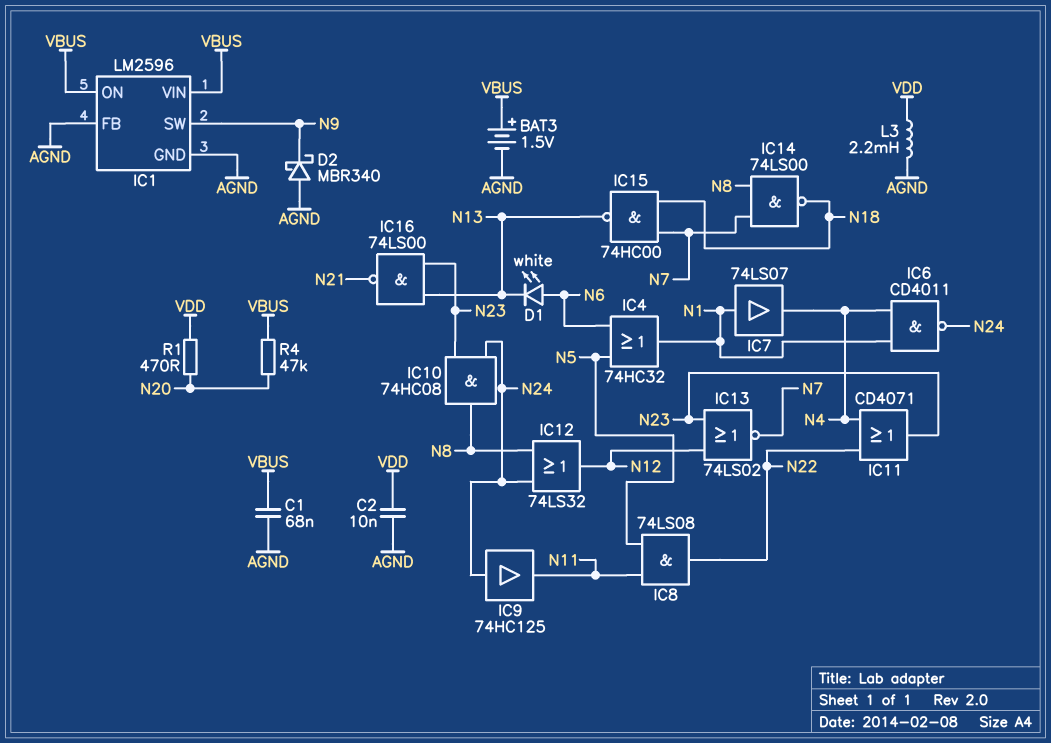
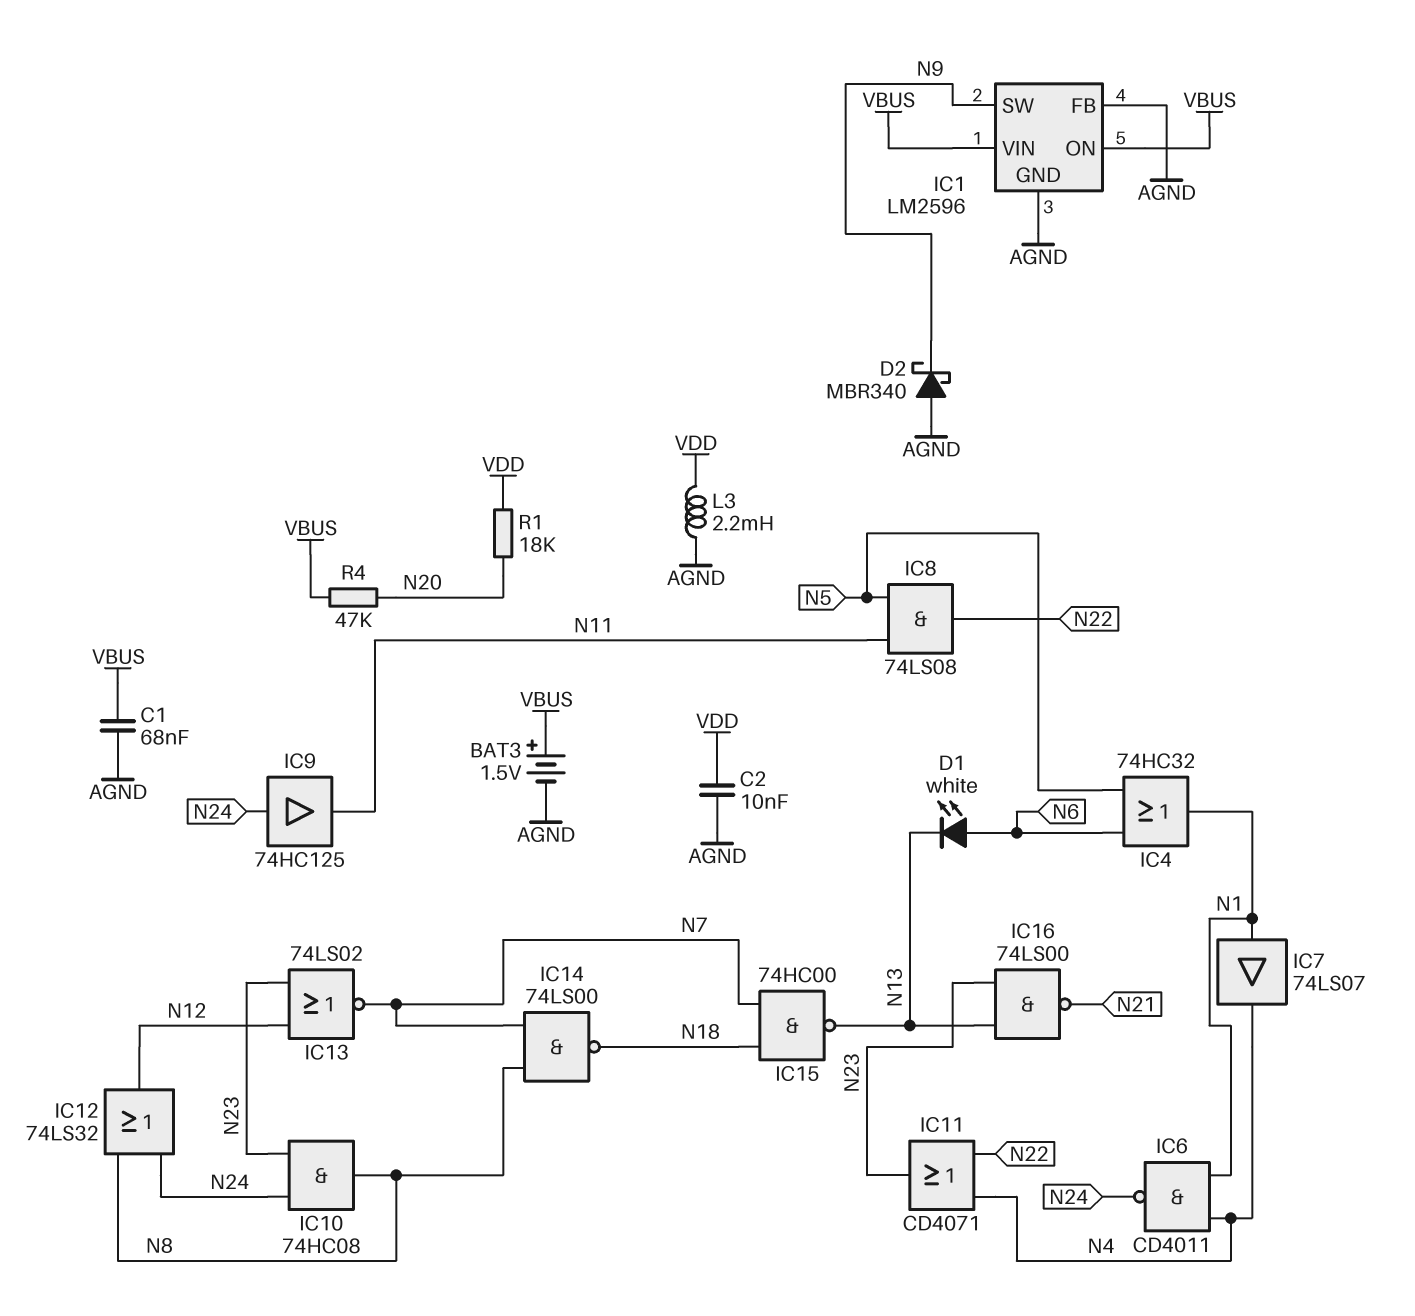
R1: 470 (N20, VDD) -> 18k (N20, VDD)

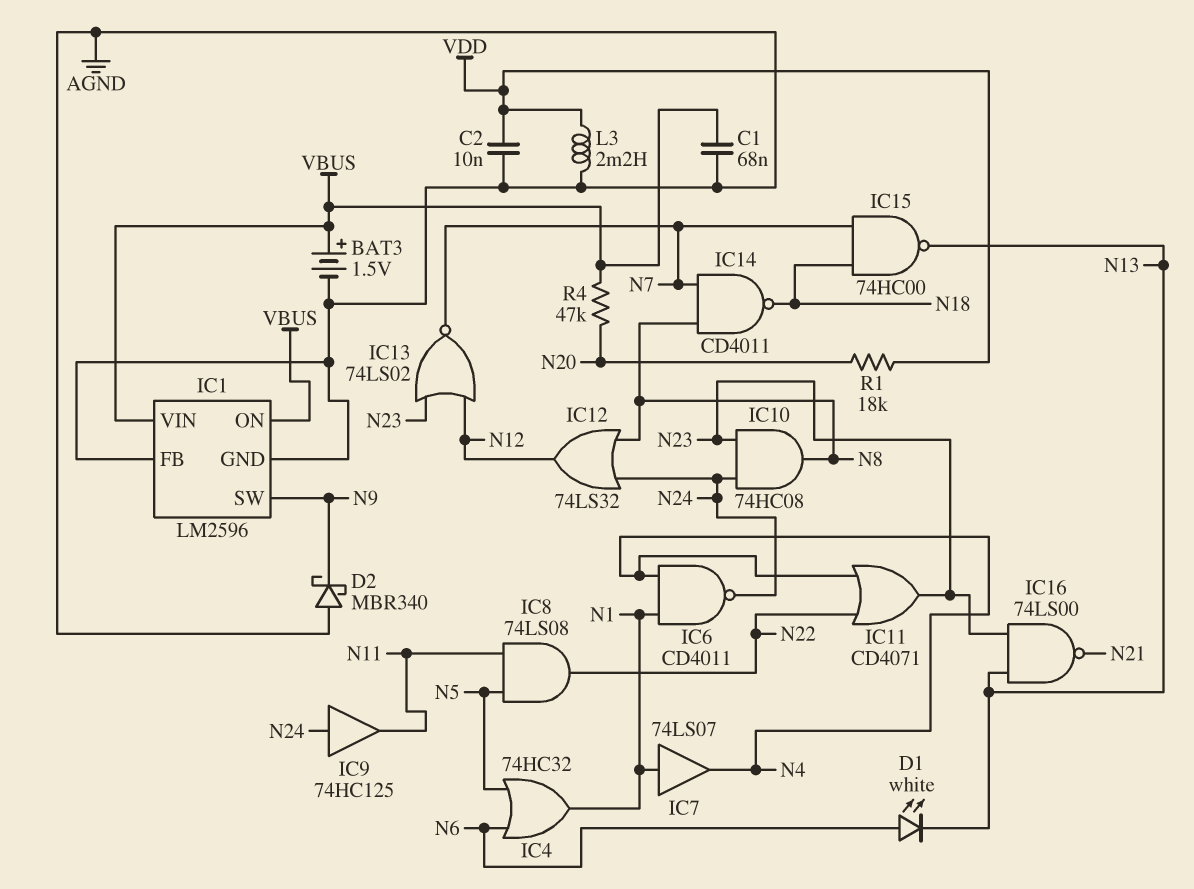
IC14: NAND 74LS00 (in N7, in N8, out N18) -> NAND CD4011 (in N7, in N8, out N18)

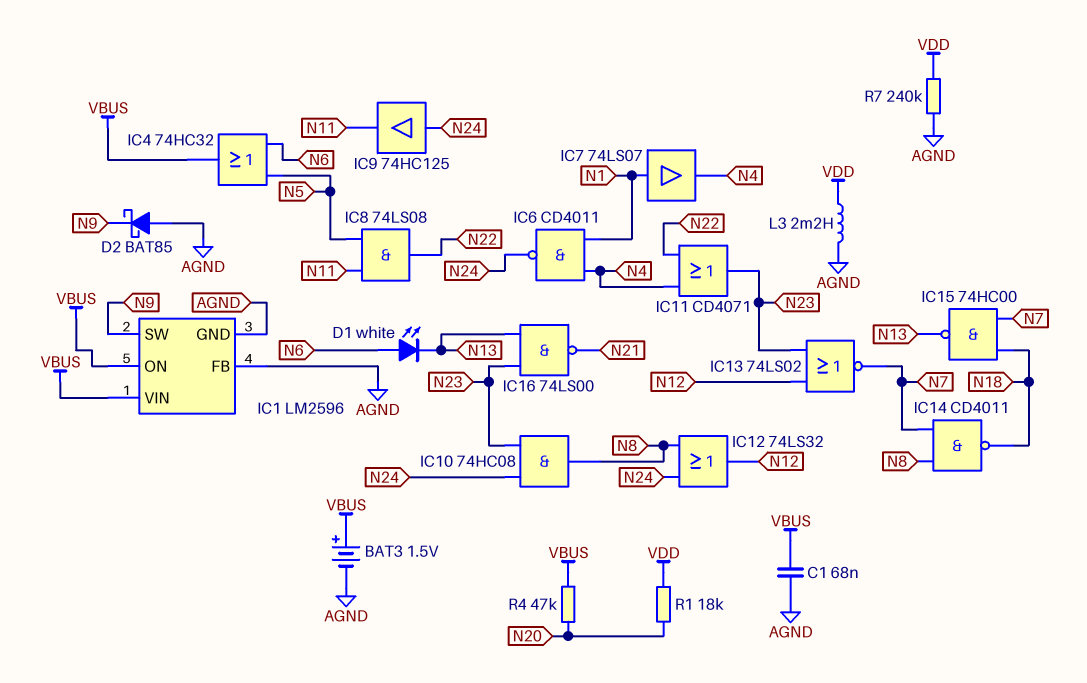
C2: 10nF (AGND, VDD) -> none
D2: schottky MBR340 (A AGND, K N9) -> schottky BAT85 (A AGND, K N9)
IC4: OR 74HC32 (in N5, in N6, out N1) -> OR 74HC32 (in N5, in N6, out VBUS)
R7: none -> 240k (AGND, VDD)

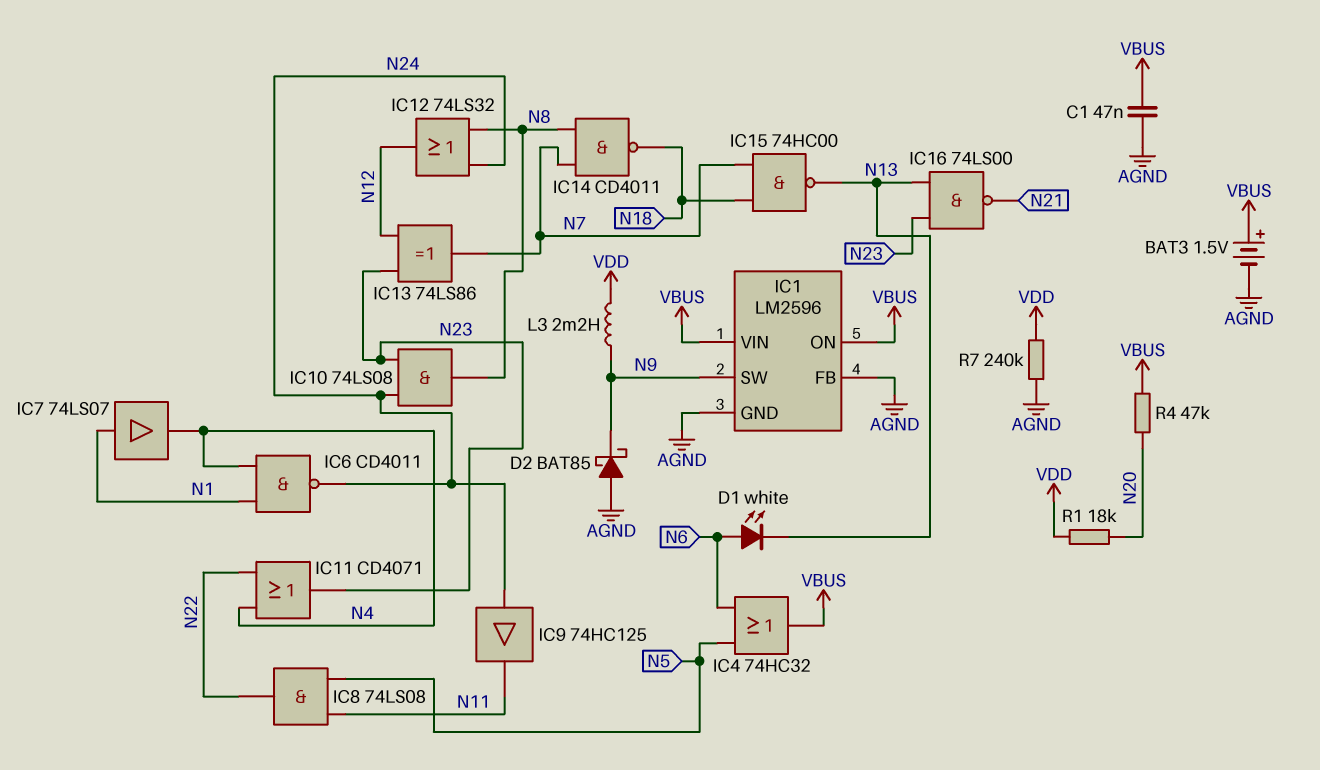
C1: 68nF (AGND, VBUS) -> 47nF (AGND, VBUS)
IC10: AND 74HC08 (in N23, in N24, out N8) -> AND 74LS08 (in N23, in N24, out N8)
IC13: NOR 74LS02 (in N12, in N23, out N7) -> XOR 74LS86 (in N12, in N23, out N7)
L3: 2.2mH (AGND, VDD) -> 2.2mH (N9, VDD)

